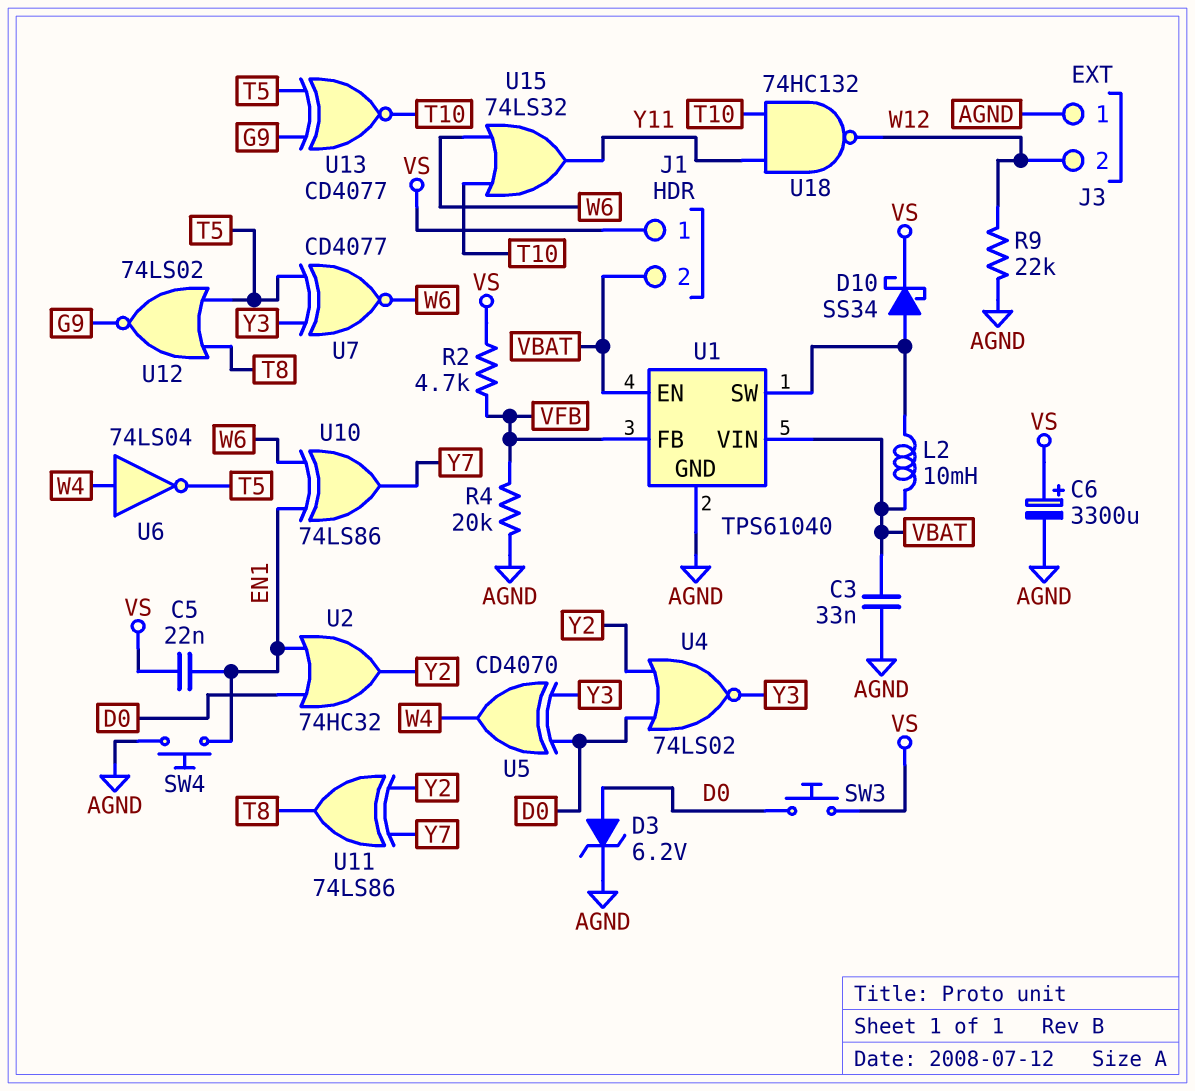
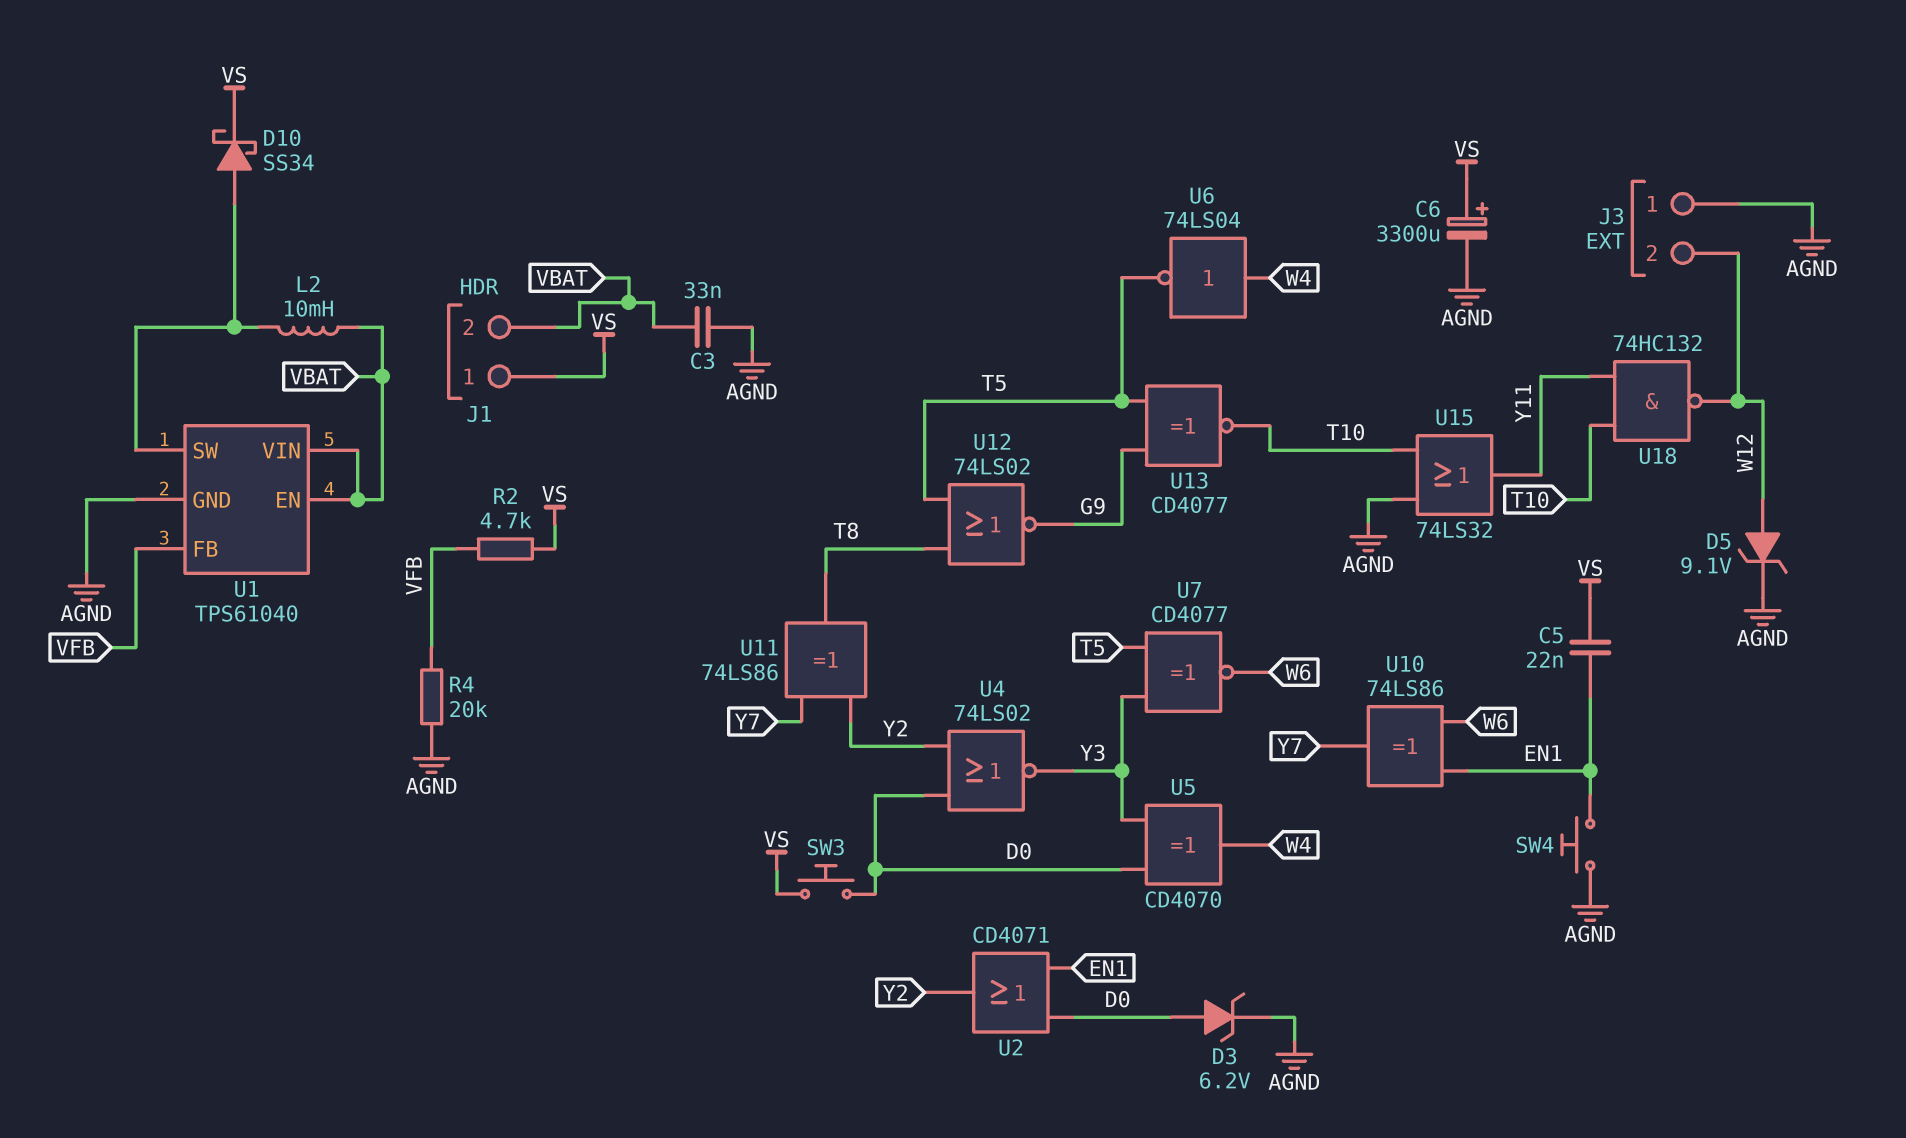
D5: none -> zener 9.1V (A W12, K AGND)
R9: 22k (AGND, W12) -> none
U2: OR 74HC32 (in D0, in EN1, out Y2) -> OR CD4071 (in D0, in EN1, out Y2)
U15: OR 74LS32 (in T10, in W6, out Y11) -> OR 74LS32 (in AGND, in T10, out Y11)

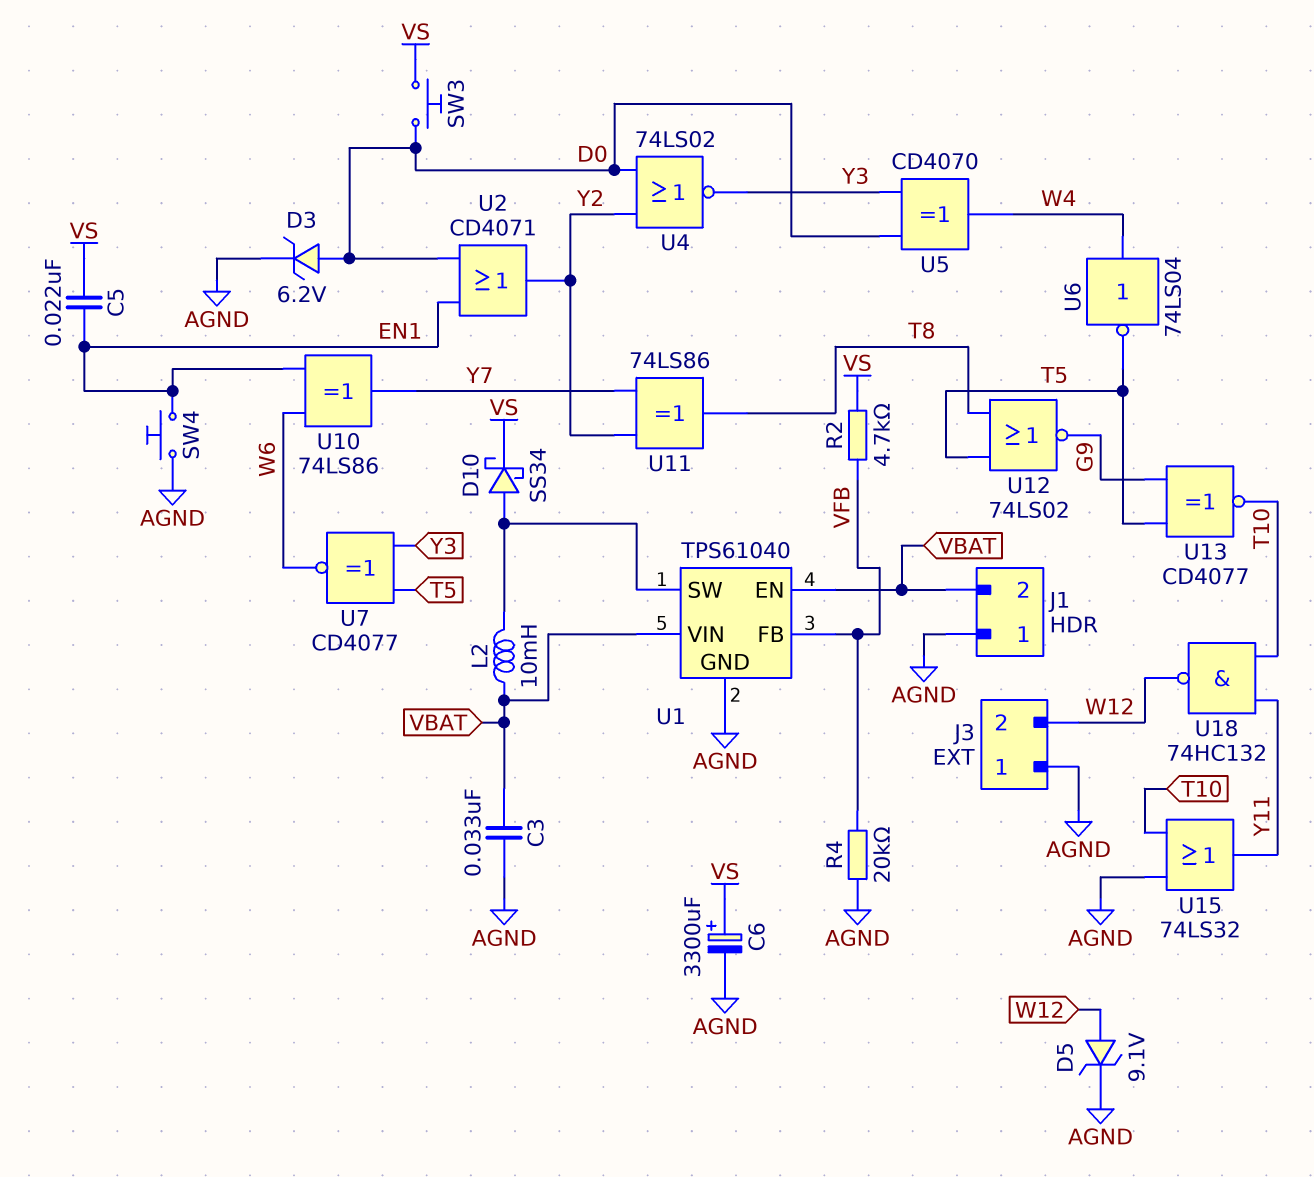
J1 pin 1: VS -> AGND

